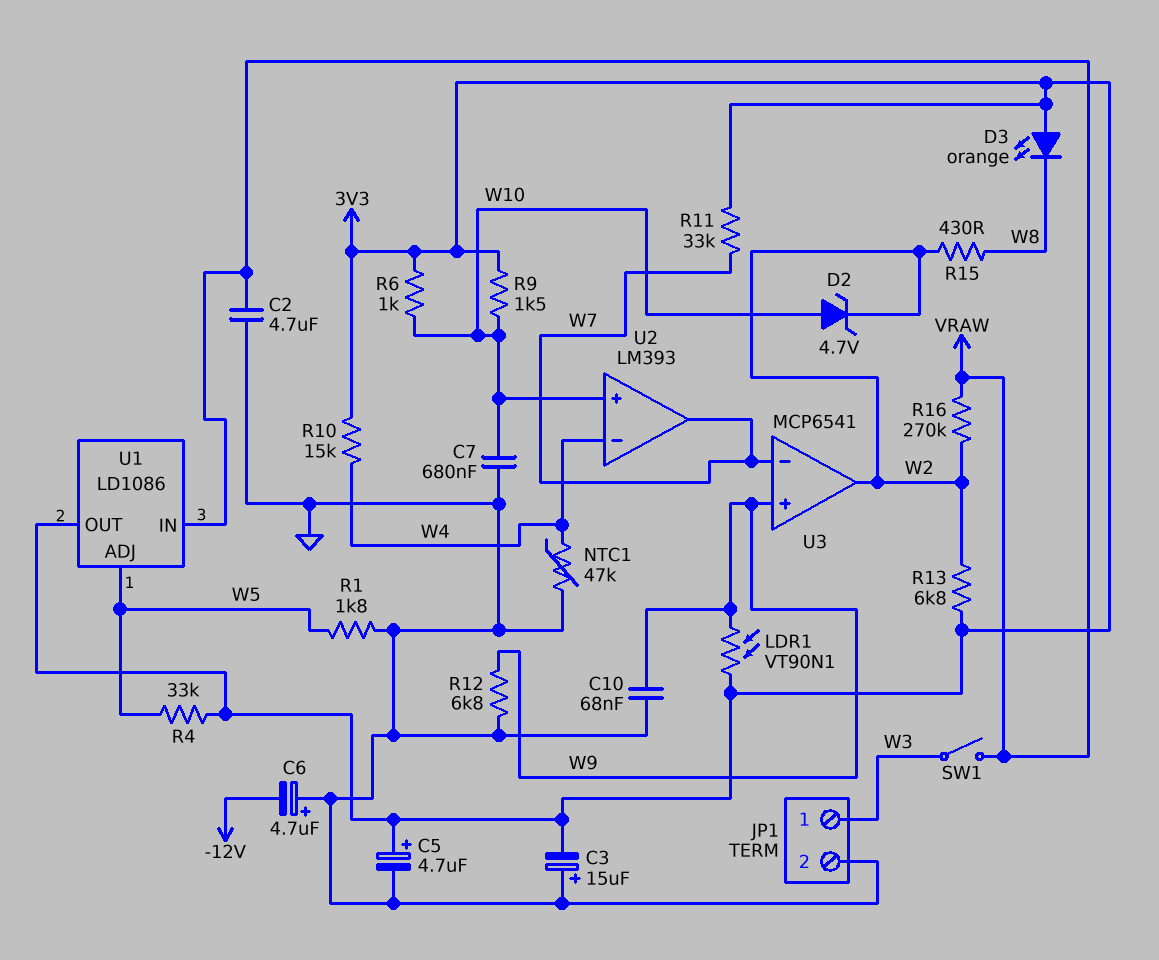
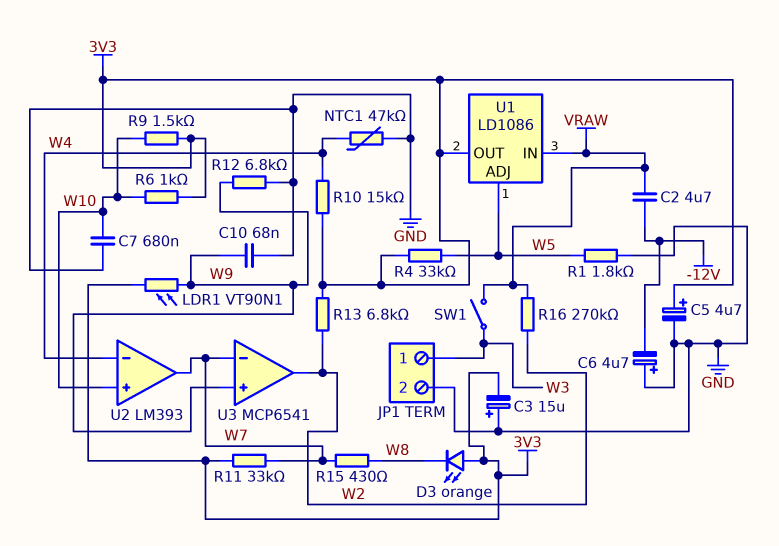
C2: 4.7uF (GND, VRAW) -> 4.7uF (-12V, VRAW)
D2: zener 4.7V (A W10, K W2) -> none
R15: 430 (W2, W8) -> 430 (W7, W8)

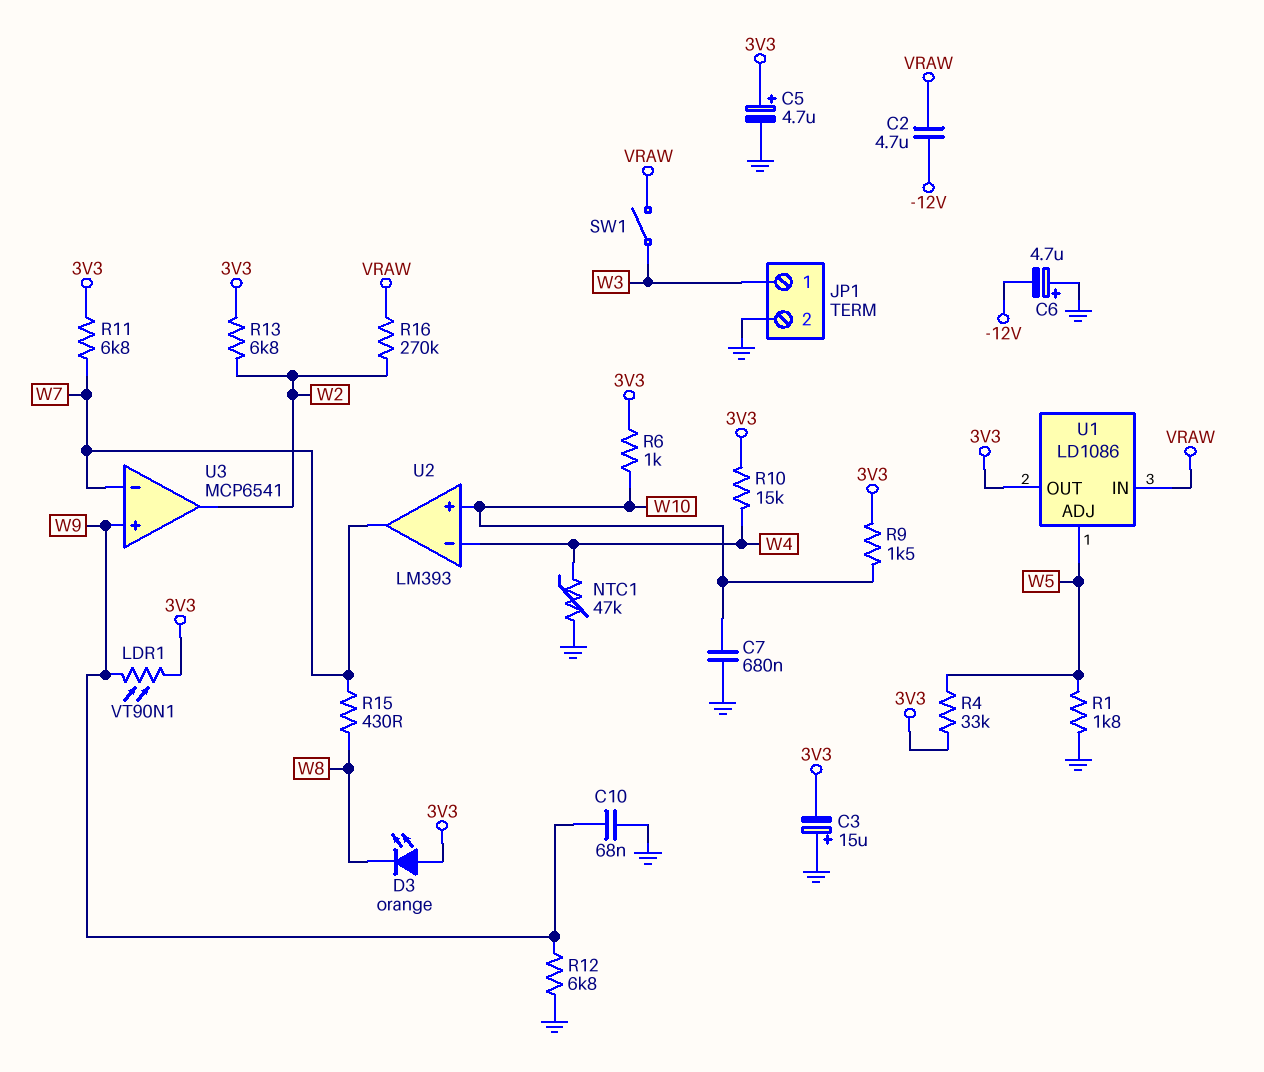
R11: 33k (3V3, W7) -> 6.8k (3V3, W7)

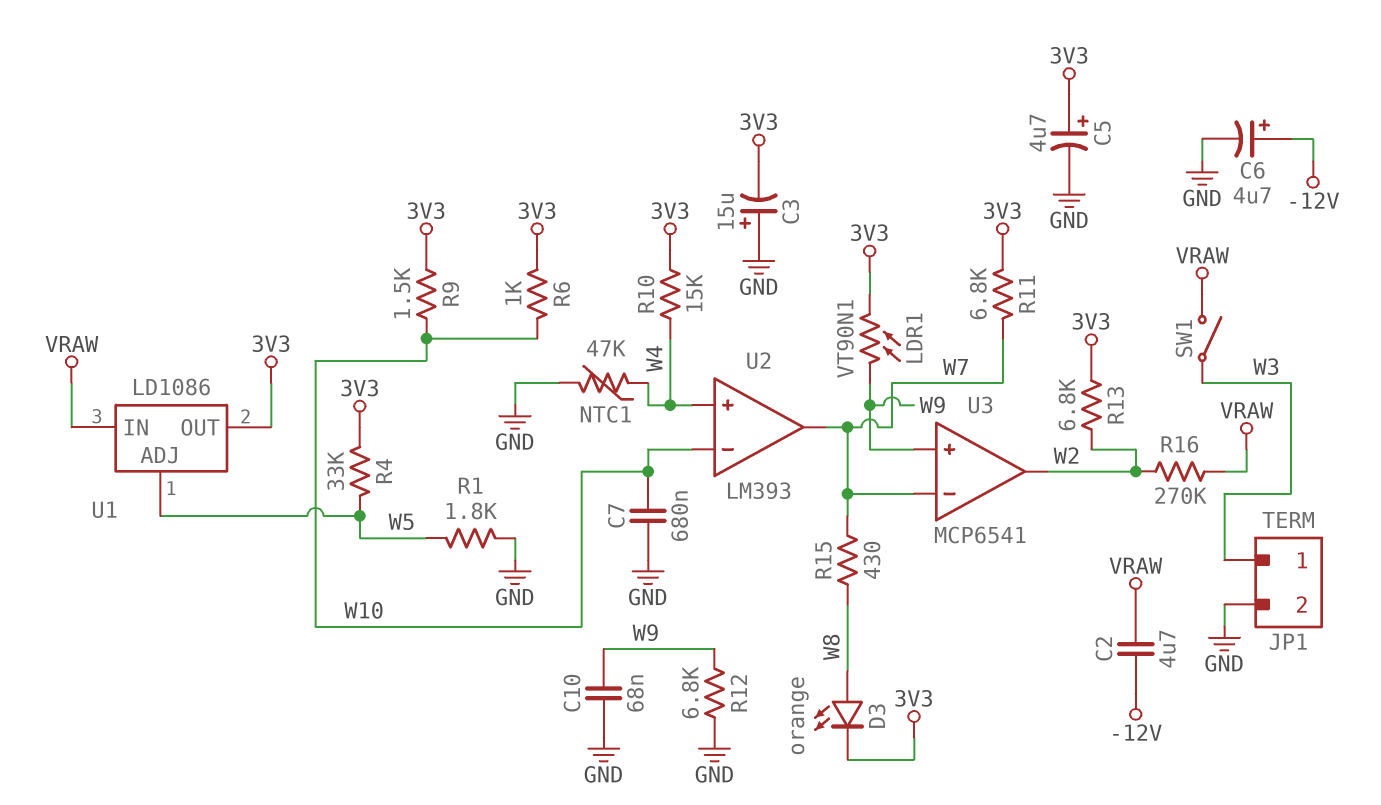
C6: 4.7uF (plus GND, minus -12V) -> 4.7uF (plus -12V, minus GND)
D3: LED orange (A 3V3, K W8) -> LED orange (A W8, K 3V3)
U2 pin in+: W10 -> W4
U2 pin in-: W4 -> W10

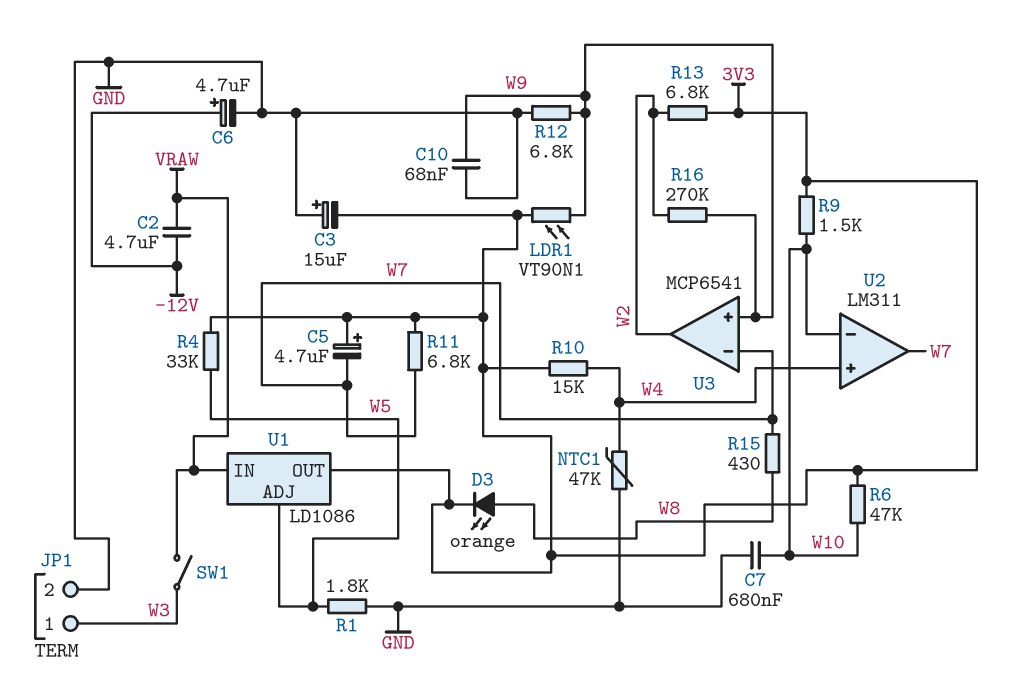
C5: 4.7uF (plus 3V3, minus GND) -> 4.7uF (plus 3V3, minus W7)
R6: 1k (3V3, W10) -> 47k (3V3, W10)
R16: 270k (VRAW, W2) -> 270k (W2, W9)
U2: LM393 -> LM311

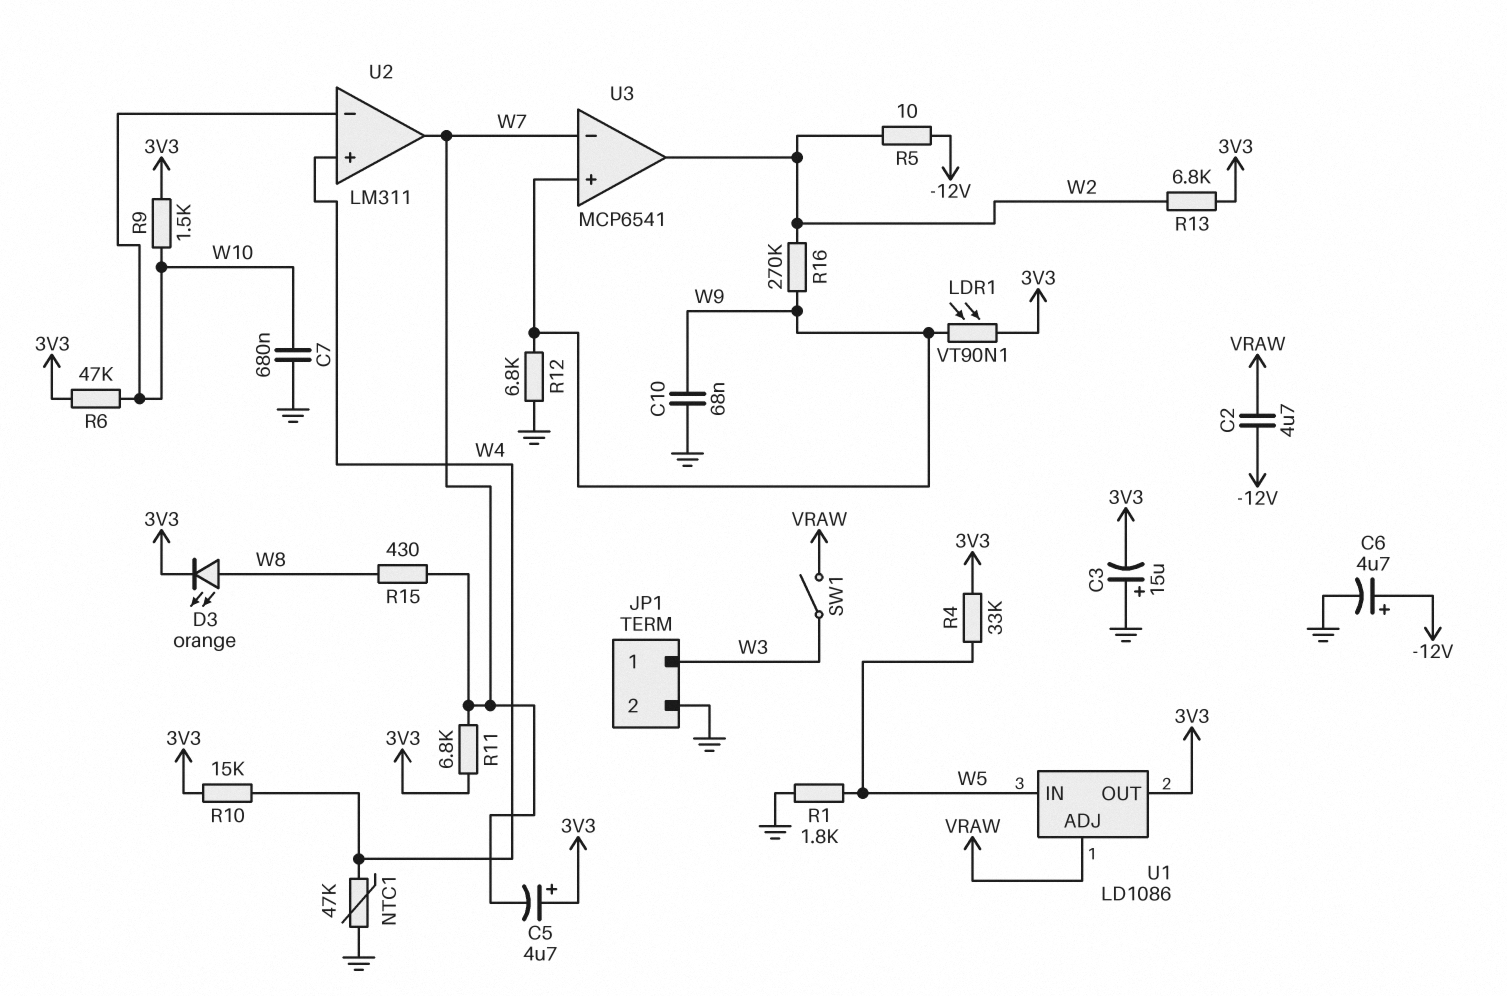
R5: none -> 10 (-12V, W2)
U1 pin ADJ: W5 -> VRAW
U1 pin IN: VRAW -> W5

